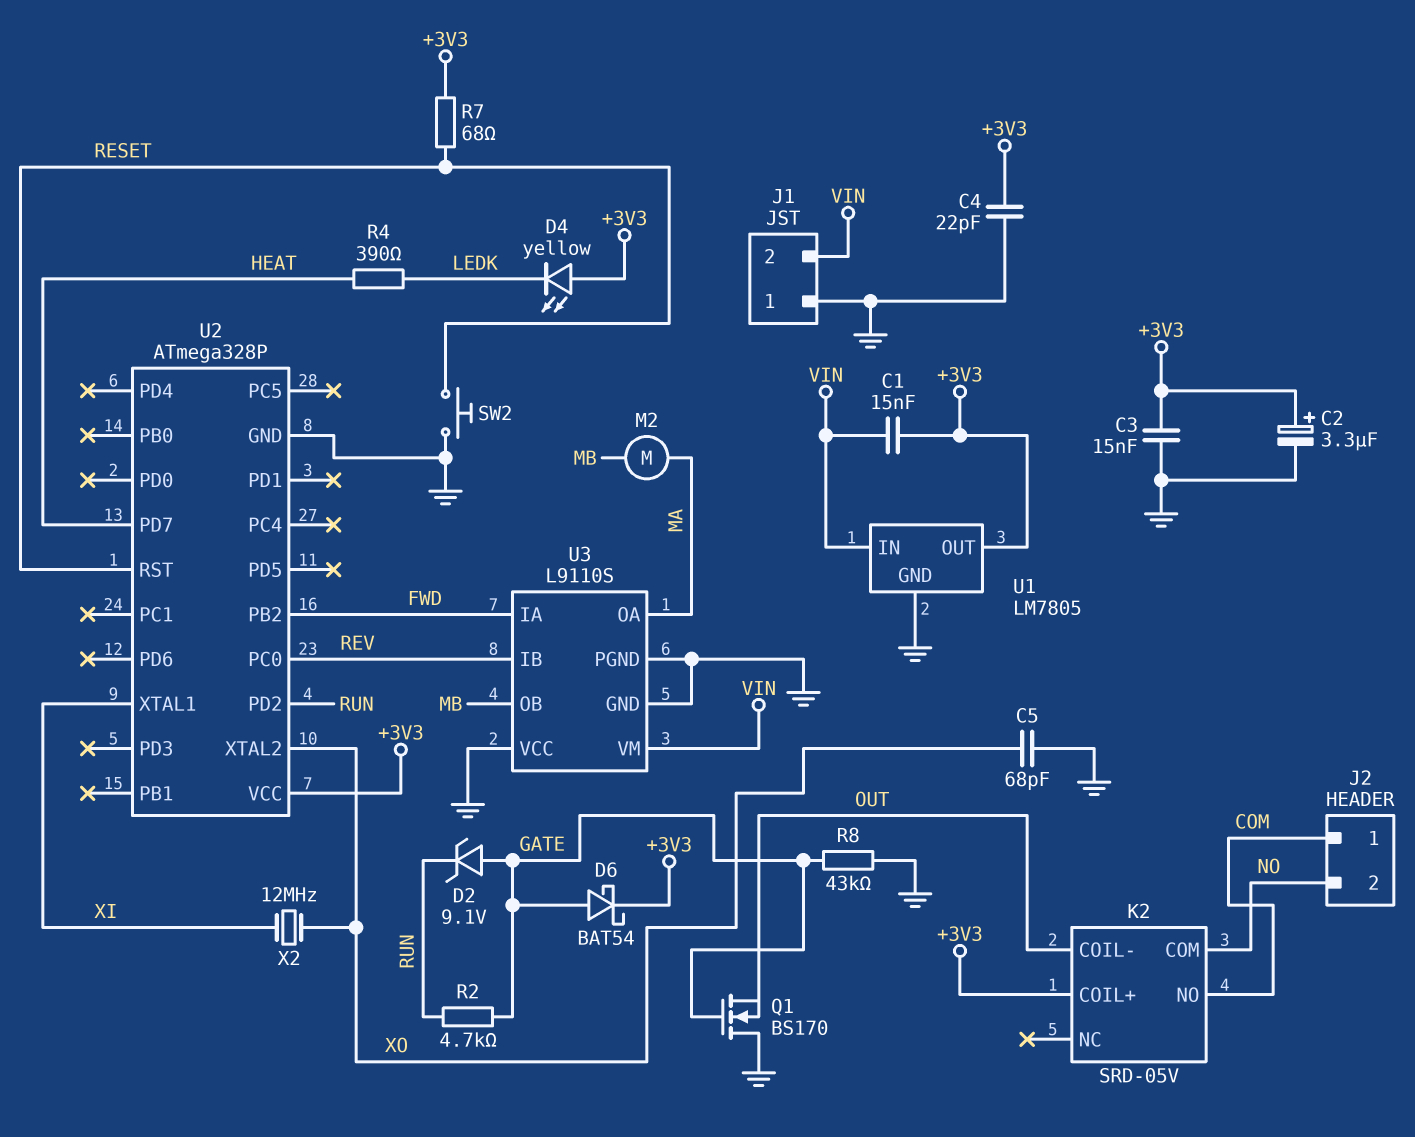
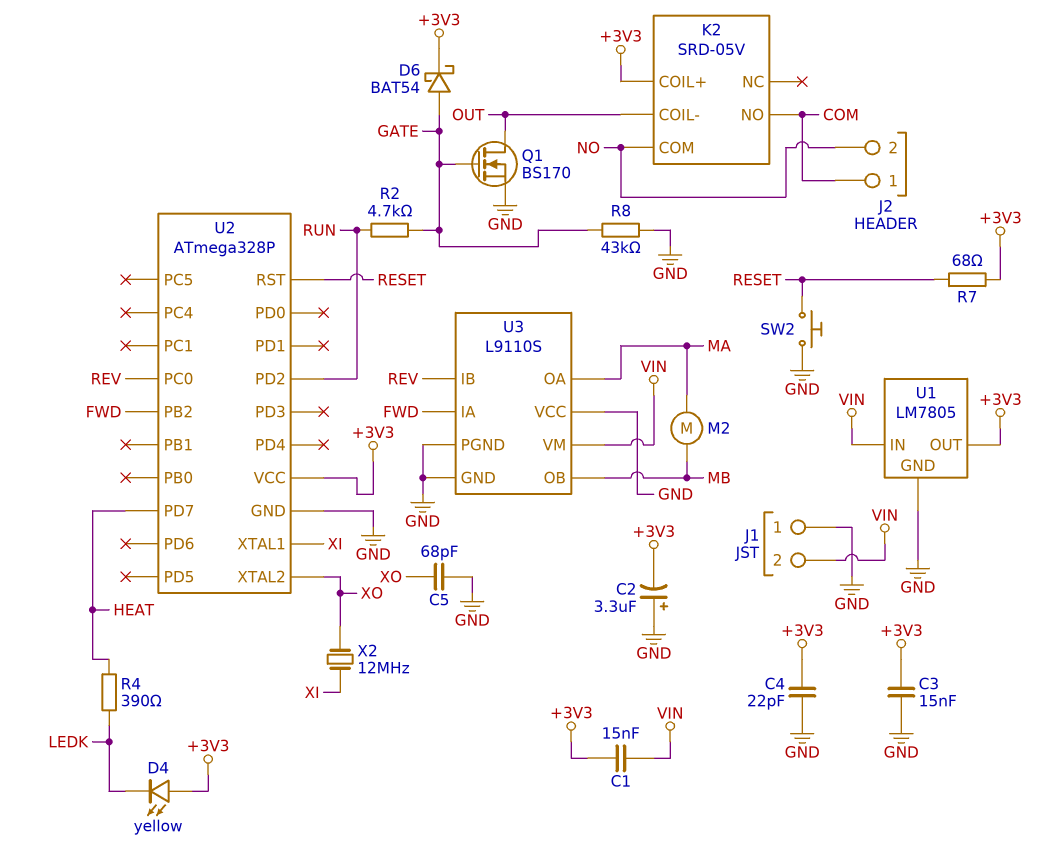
C2: 3.3uF (plus +3V3, minus GND) -> 3.3uF (plus GND, minus +3V3)
D2: zener 9.1V (A GATE, K RUN) -> none
Q1: NMOS BS170 (G GATE, D GND, S OUT) -> NMOS BS170 (G GATE, D OUT, S GND)

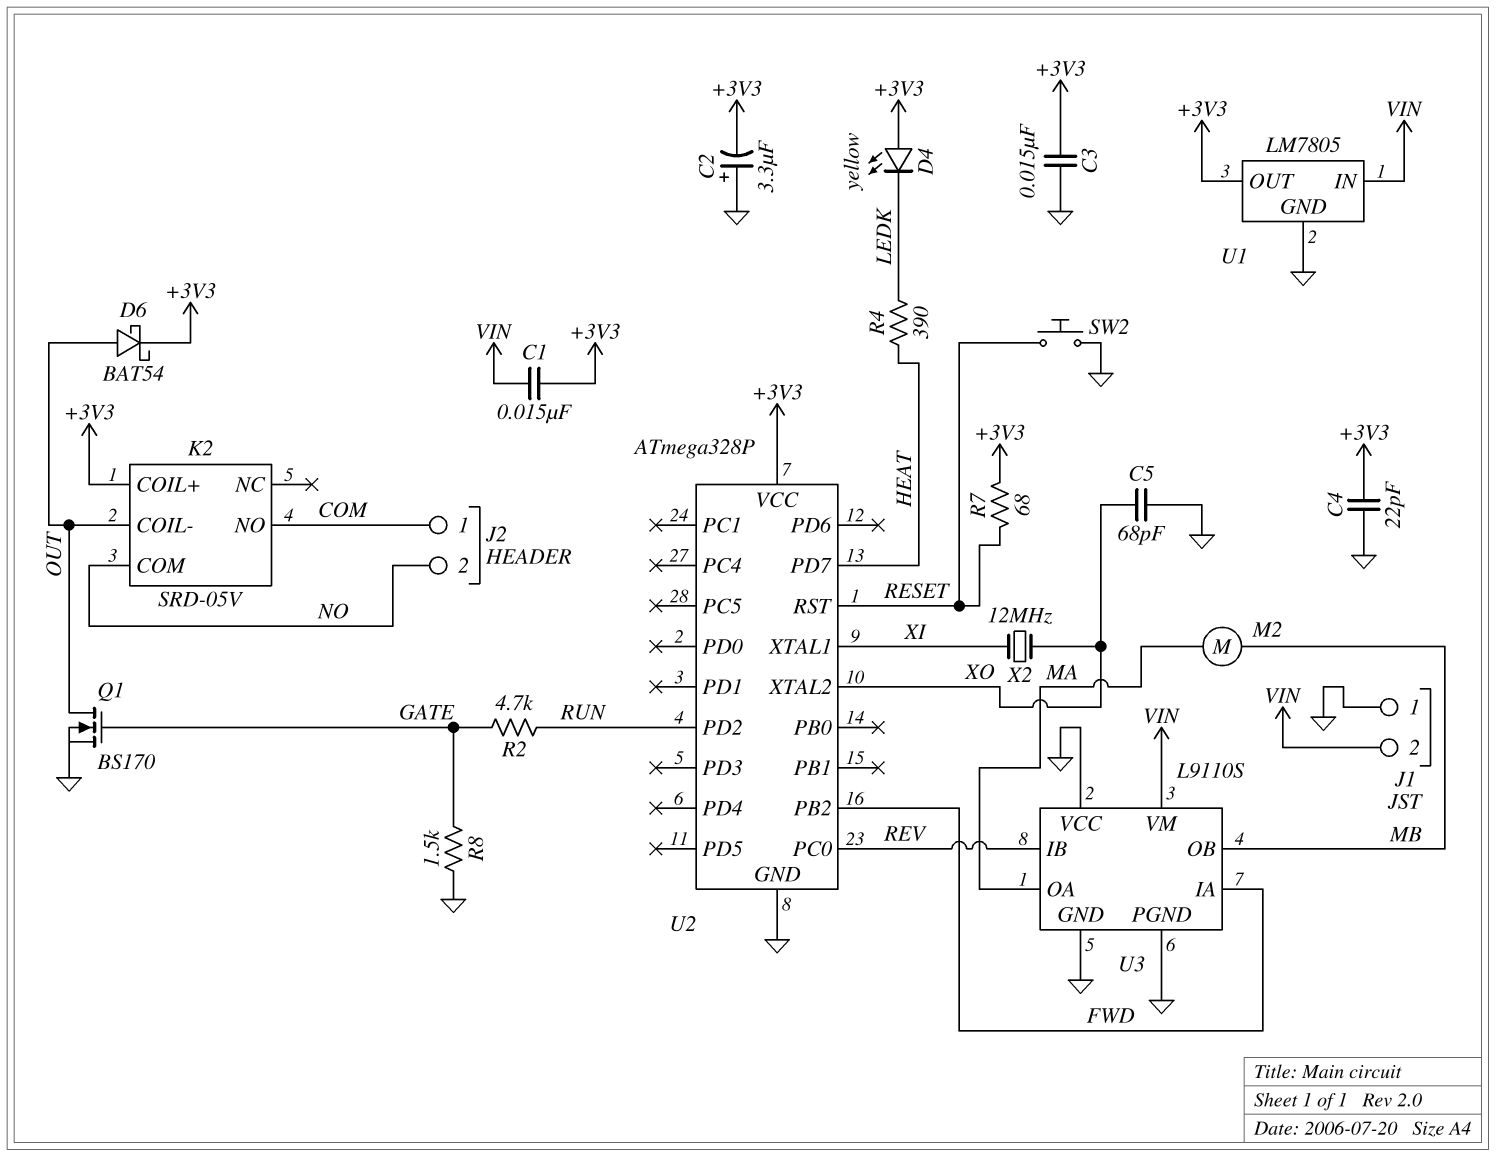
D6: schottky BAT54 (A GATE, K +3V3) -> schottky BAT54 (A OUT, K +3V3)
R8: 43k (GATE, GND) -> 1.5k (GATE, GND)

